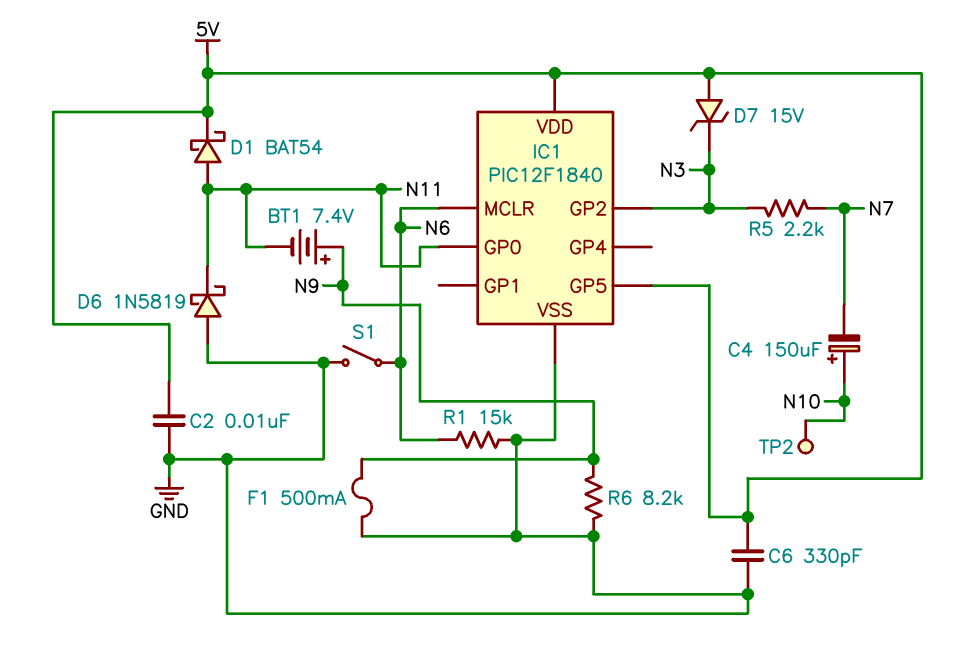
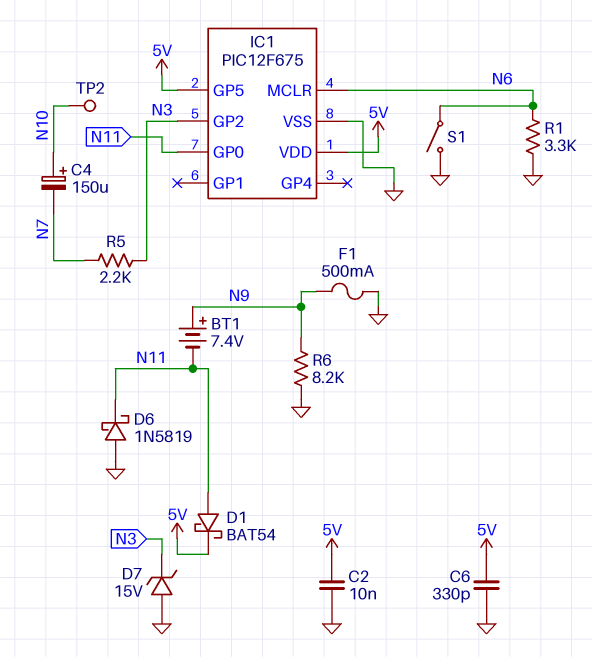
D7: zener 15V (A 5V, K N3) -> zener 15V (A GND, K N3)
IC1: PIC12F1840 -> PIC12F675
R1: 15k (GND, N6) -> 3.3k (GND, N6)

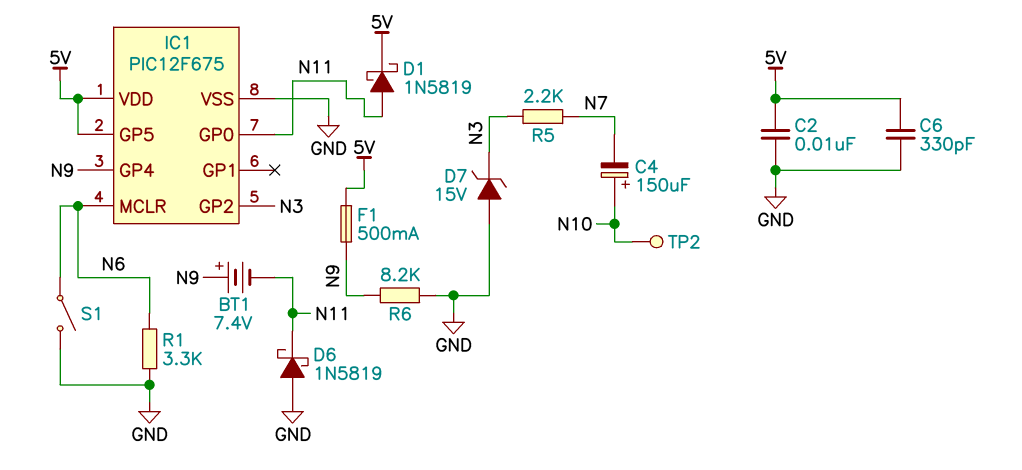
D1: schottky BAT54 (A N11, K 5V) -> schottky 1N5819 (A N11, K 5V)
F1: 500mA (GND, N9) -> 500mA (5V, N9)
IC1 pin GP4: none -> N9

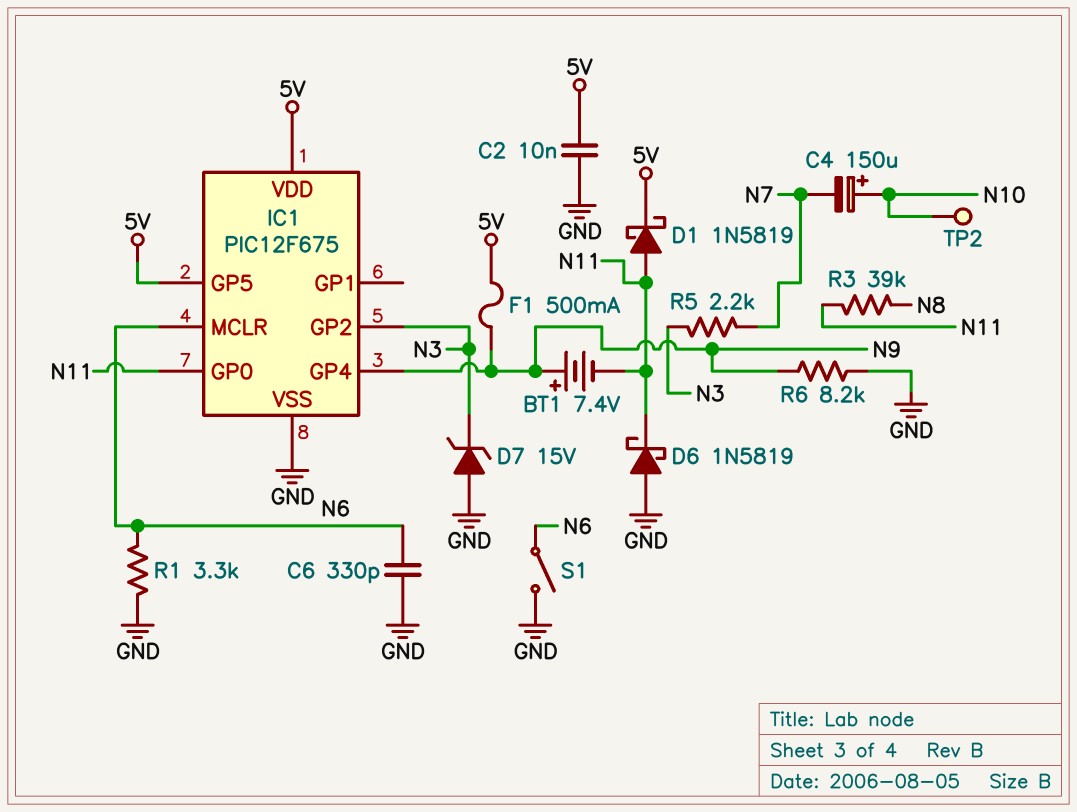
C6: 330pF (5V, GND) -> 330pF (GND, N6)
R3: none -> 39k (N8, N11)

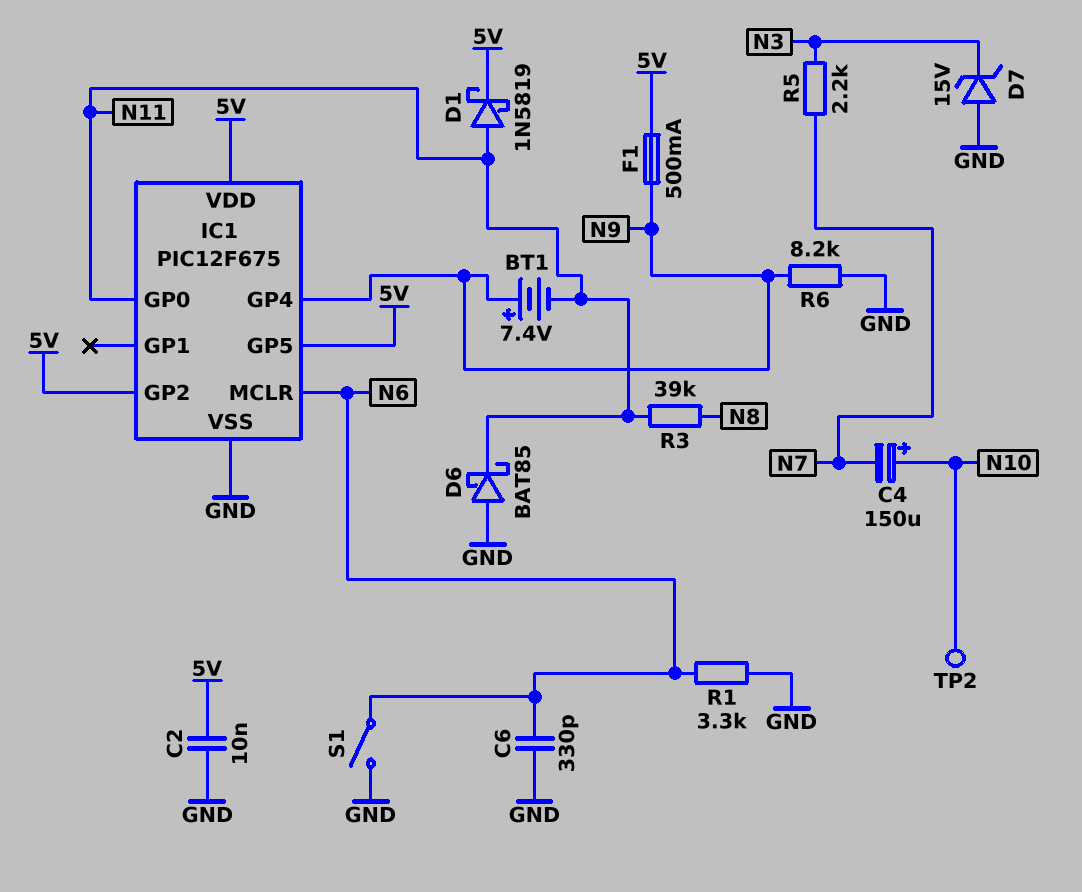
D6: schottky 1N5819 (A GND, K N11) -> schottky BAT85 (A GND, K N11)
IC1 pin GP2: N3 -> 5V

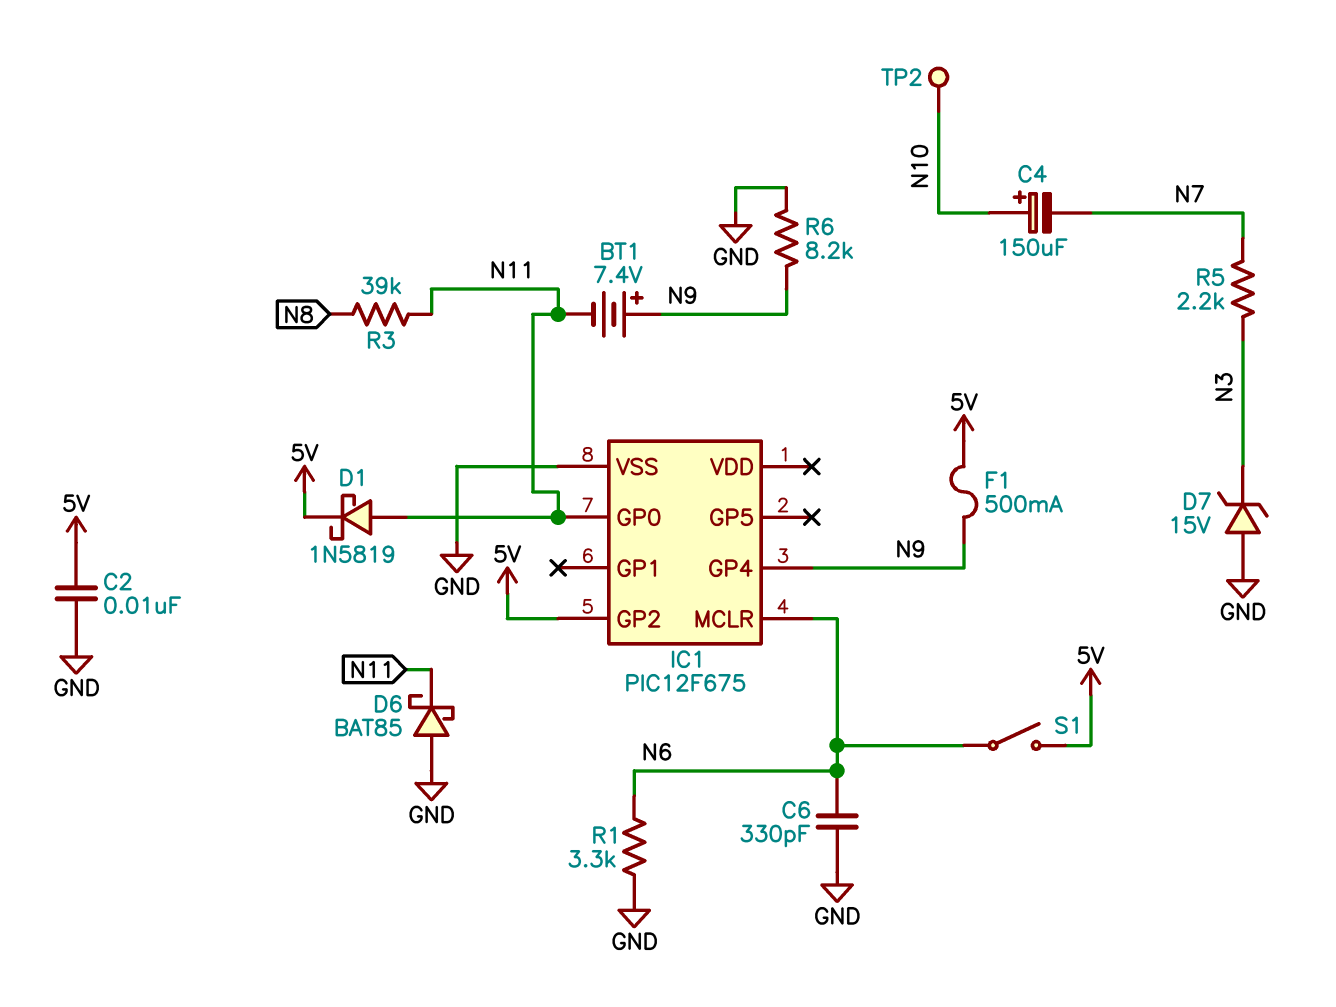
IC1 pin GP5: 5V -> none
IC1 pin VDD: 5V -> none
S1: switch (GND, N6) -> switch (5V, N6)

